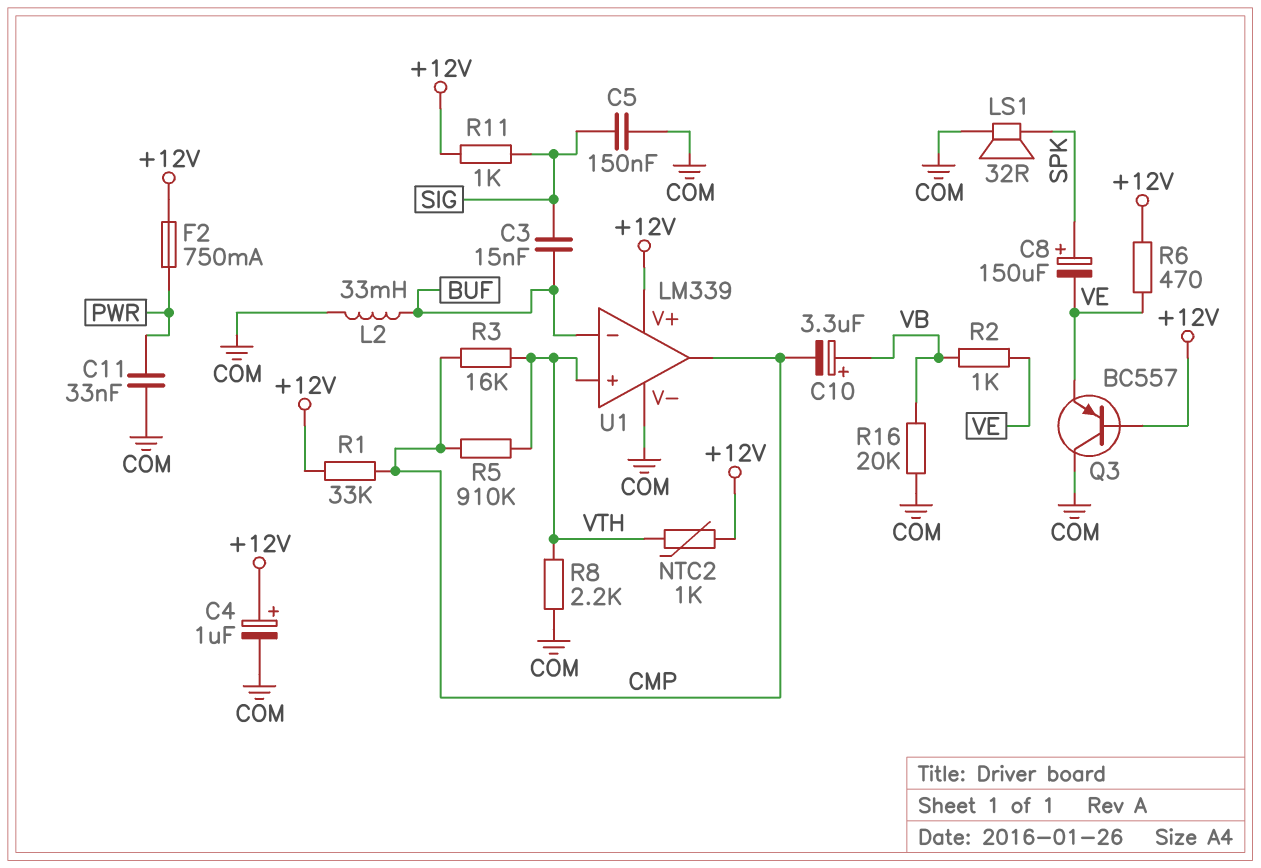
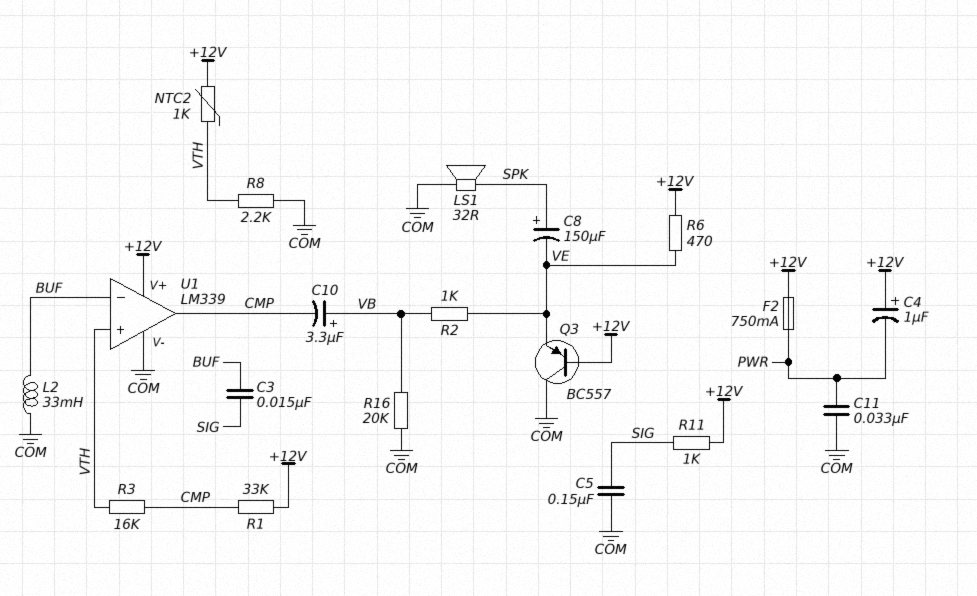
C4: 1uF (plus +12V, minus COM) -> 1uF (plus +12V, minus PWR)
R5: 910k (CMP, VTH) -> none

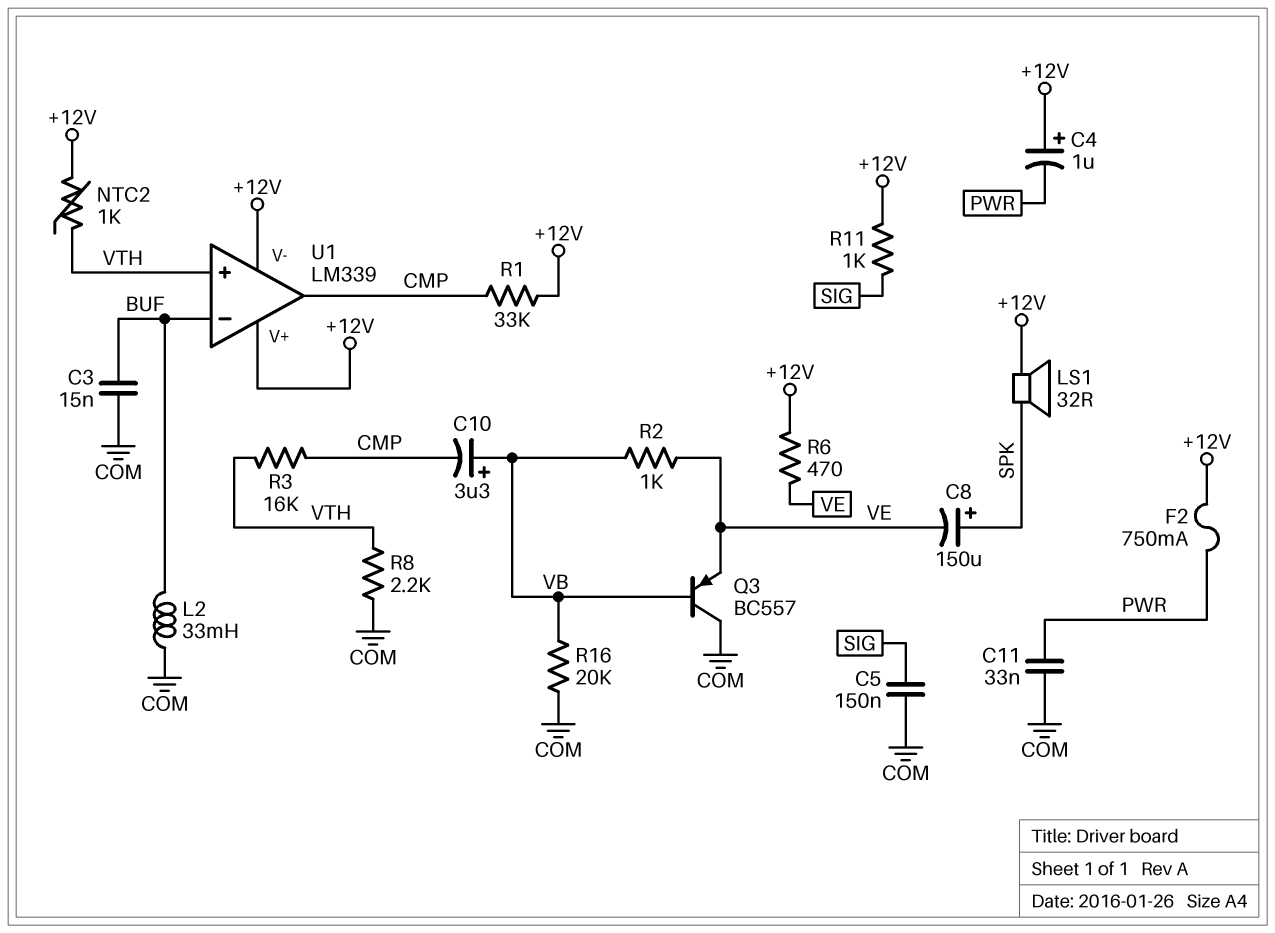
C3: 15nF (BUF, SIG) -> 15nF (BUF, COM)
LS1: speaker 32R (COM, SPK) -> speaker 32R (+12V, SPK)
Q3: PNP BC557 (B +12V, C COM, E VE) -> PNP BC557 (B VB, C COM, E VE)
U1 pin V-: COM -> +12V

